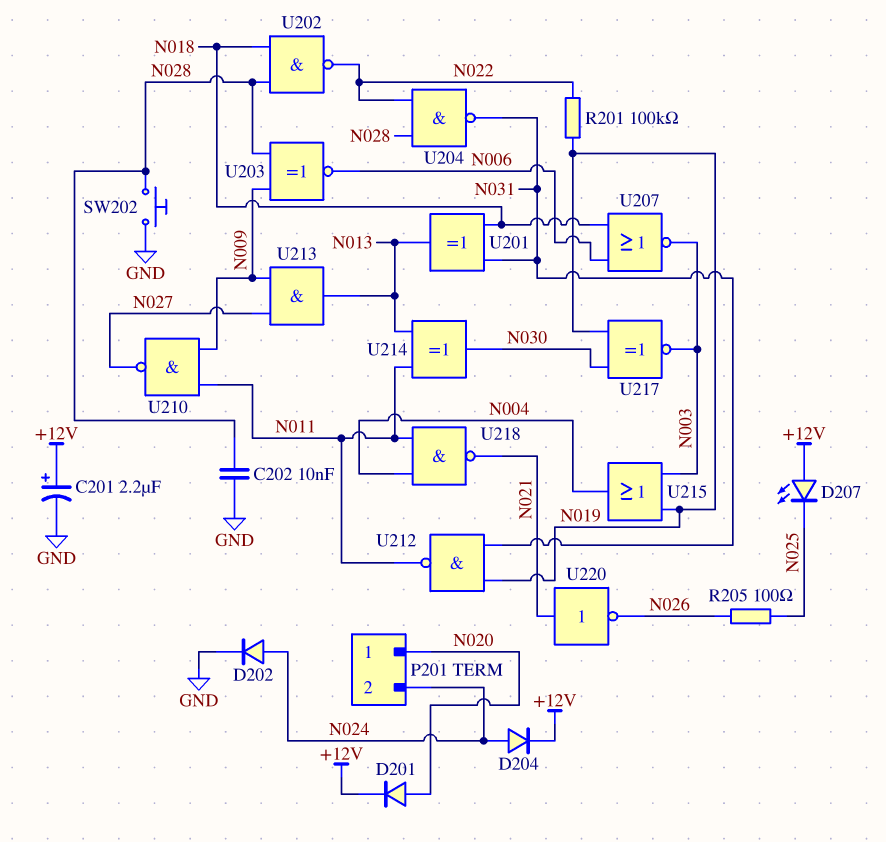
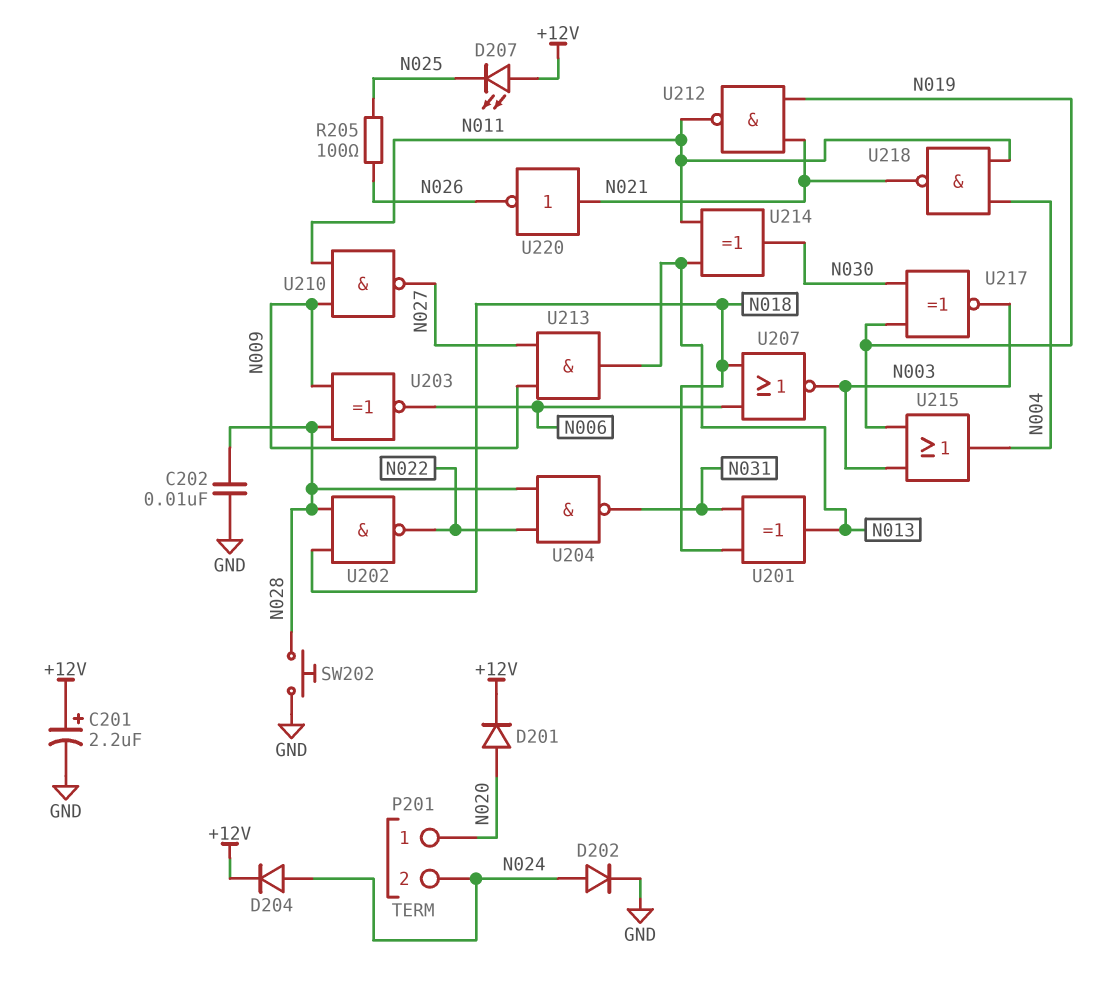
R201: 100k (N019, N022) -> none
U212: NAND (in N019, in N031, out N011) -> NAND (in N019, in N021, out N011)

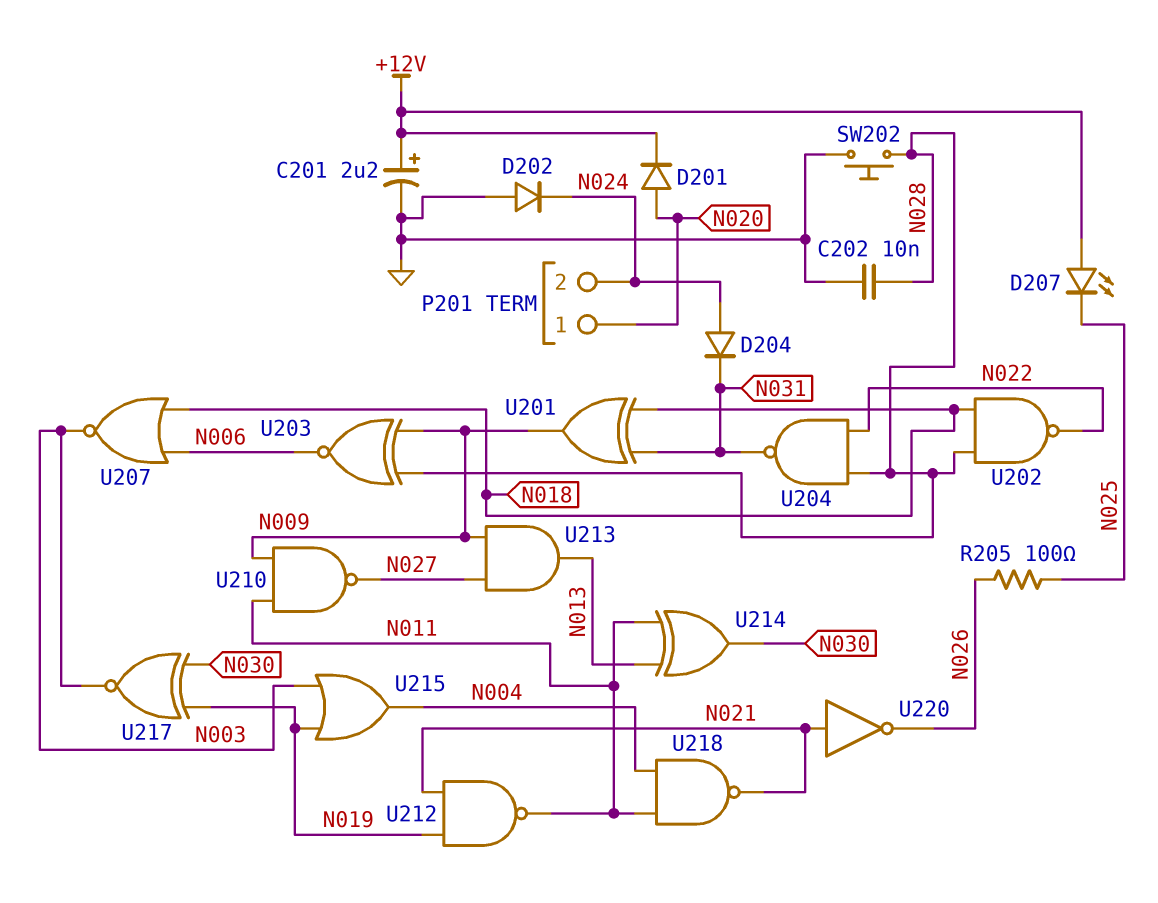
D202: diode (A N024, K GND) -> diode (A GND, K N024)
D204: diode (A N024, K +12V) -> diode (A N024, K N031)
U201: XOR (in N018, in N031, out N013) -> XOR (in N018, in N031, out N009)

